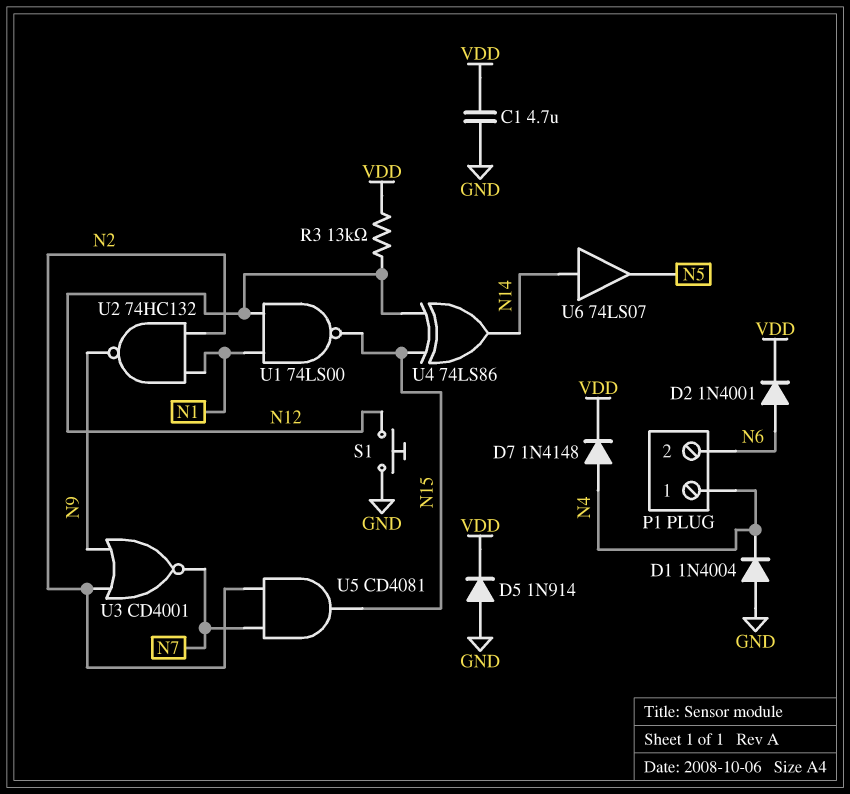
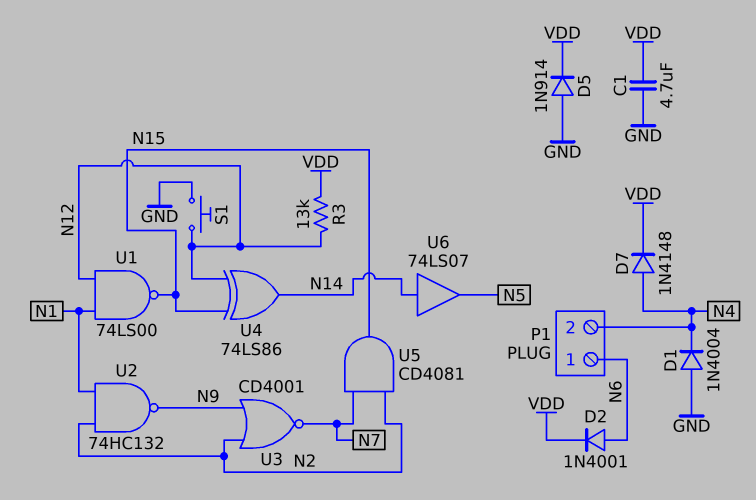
P1 pin 1: N4 -> N6
P1 pin 2: N6 -> N4

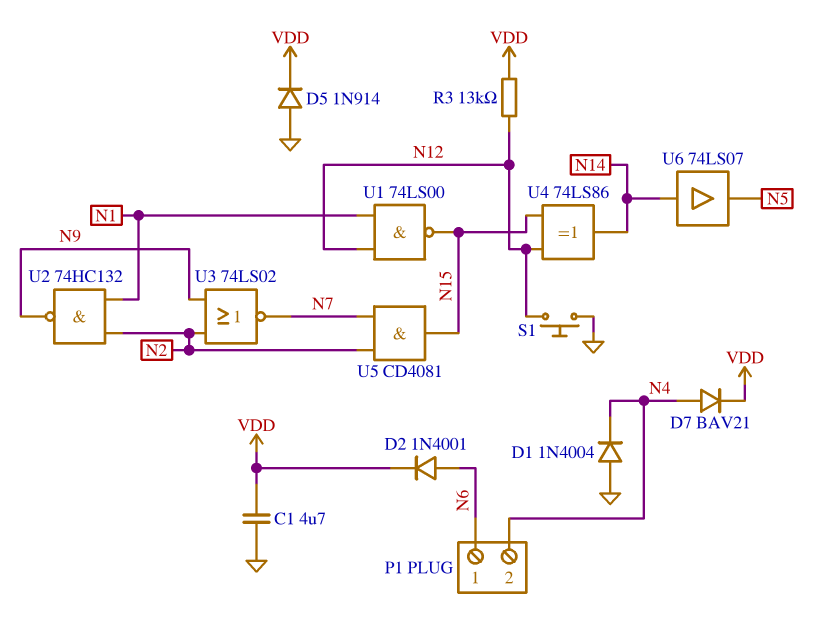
D7: diode 1N4148 (A N4, K VDD) -> diode BAV21 (A N4, K VDD)
U3: NOR CD4001 (in N2, in N9, out N7) -> NOR 74LS02 (in N2, in N9, out N7)

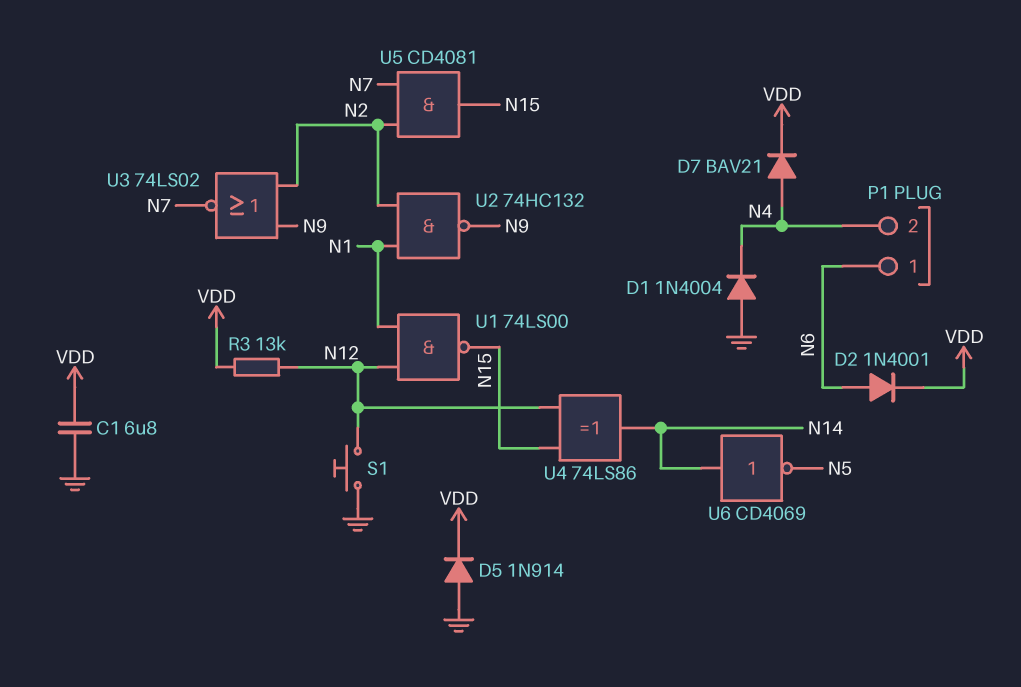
C1: 4.7uF (GND, VDD) -> 6.8uF (GND, VDD)
U6: buffer 74LS07 (in N14, out N5) -> NOT CD4069 (in N14, out N5)

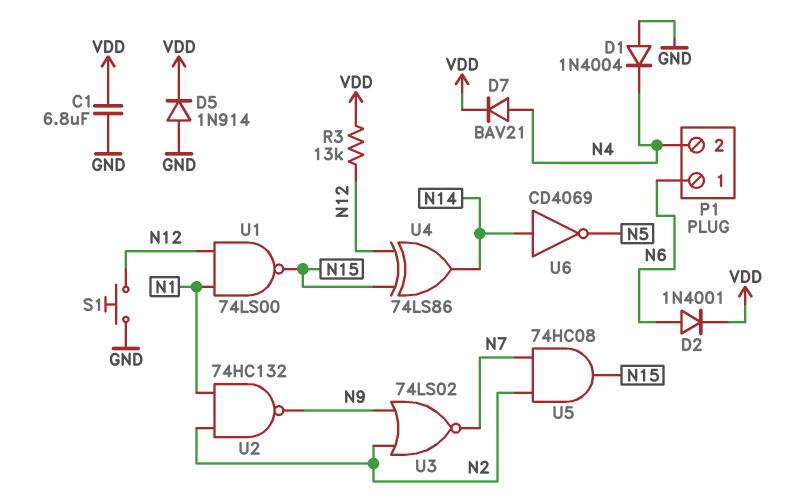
U5: AND CD4081 (in N2, in N7, out N15) -> AND 74HC08 (in N2, in N7, out N15)

